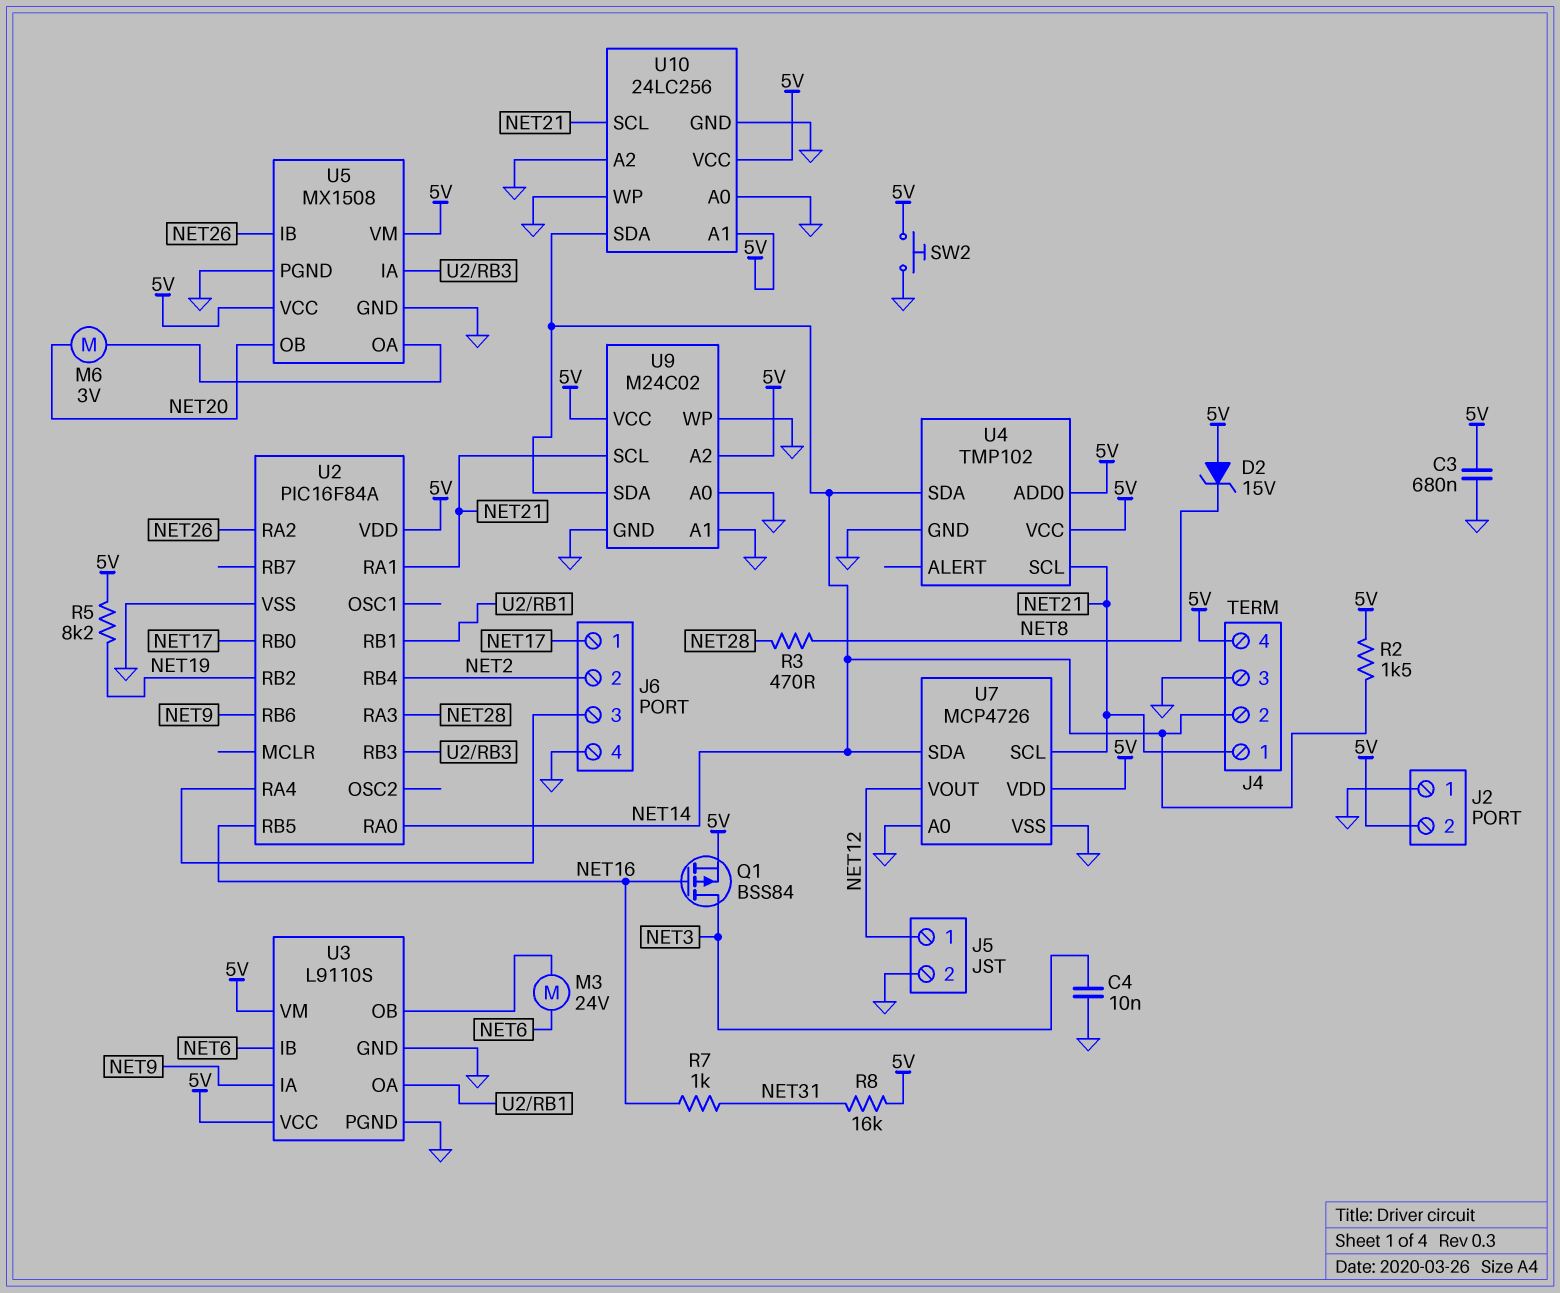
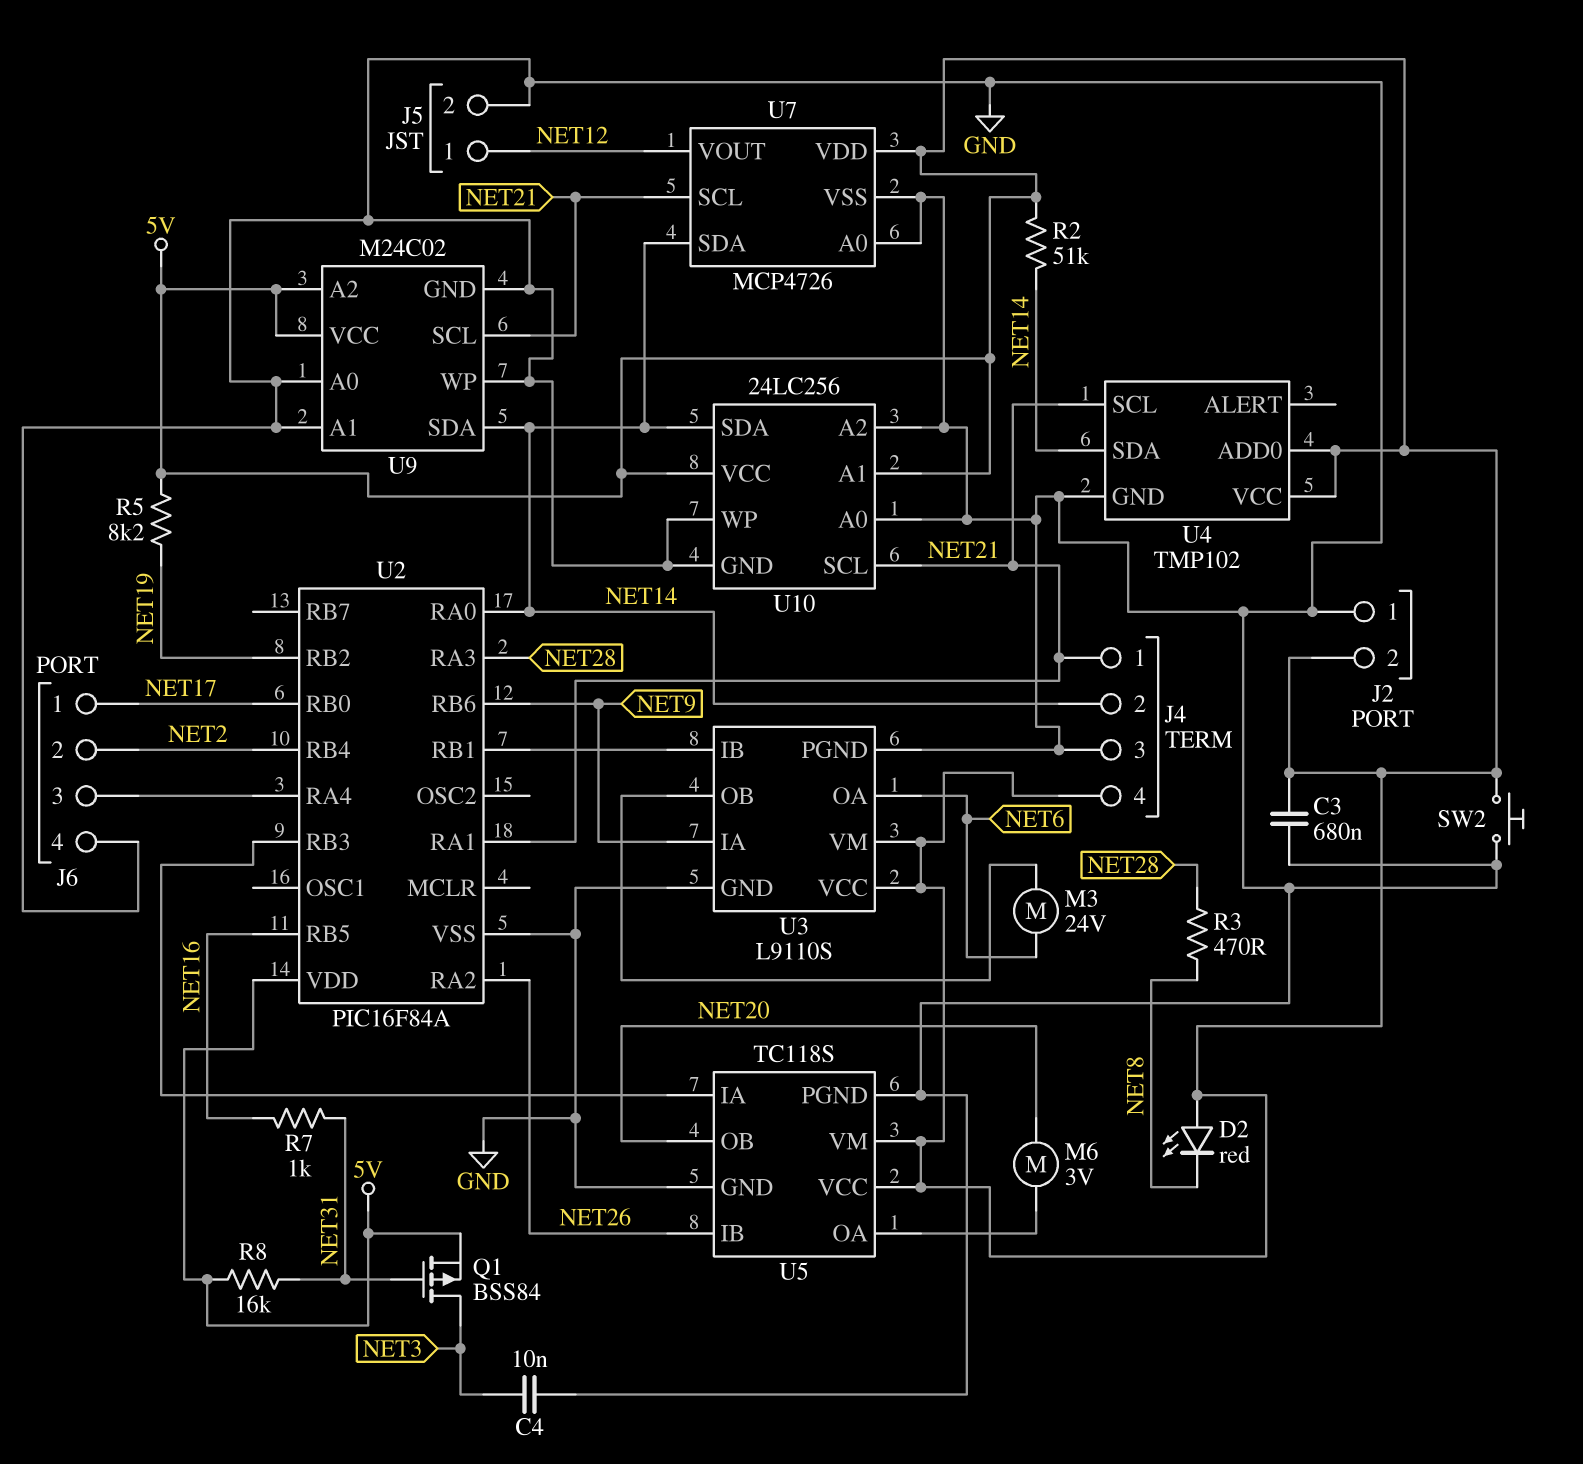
D2: zener 15V (A 5V, K NET8) -> LED red (A 5V, K NET8)
Q1: PMOS BSS84 (G NET16, D NET3, S 5V) -> PMOS BSS84 (G NET31, D NET3, S 5V)
R2: 1.5k (5V, NET14) -> 51k (5V, NET14)
U3 pin IB: NET6 -> U2/RB1
U3 pin OA: U2/RB1 -> NET6
U5: MX1508 -> TC118S

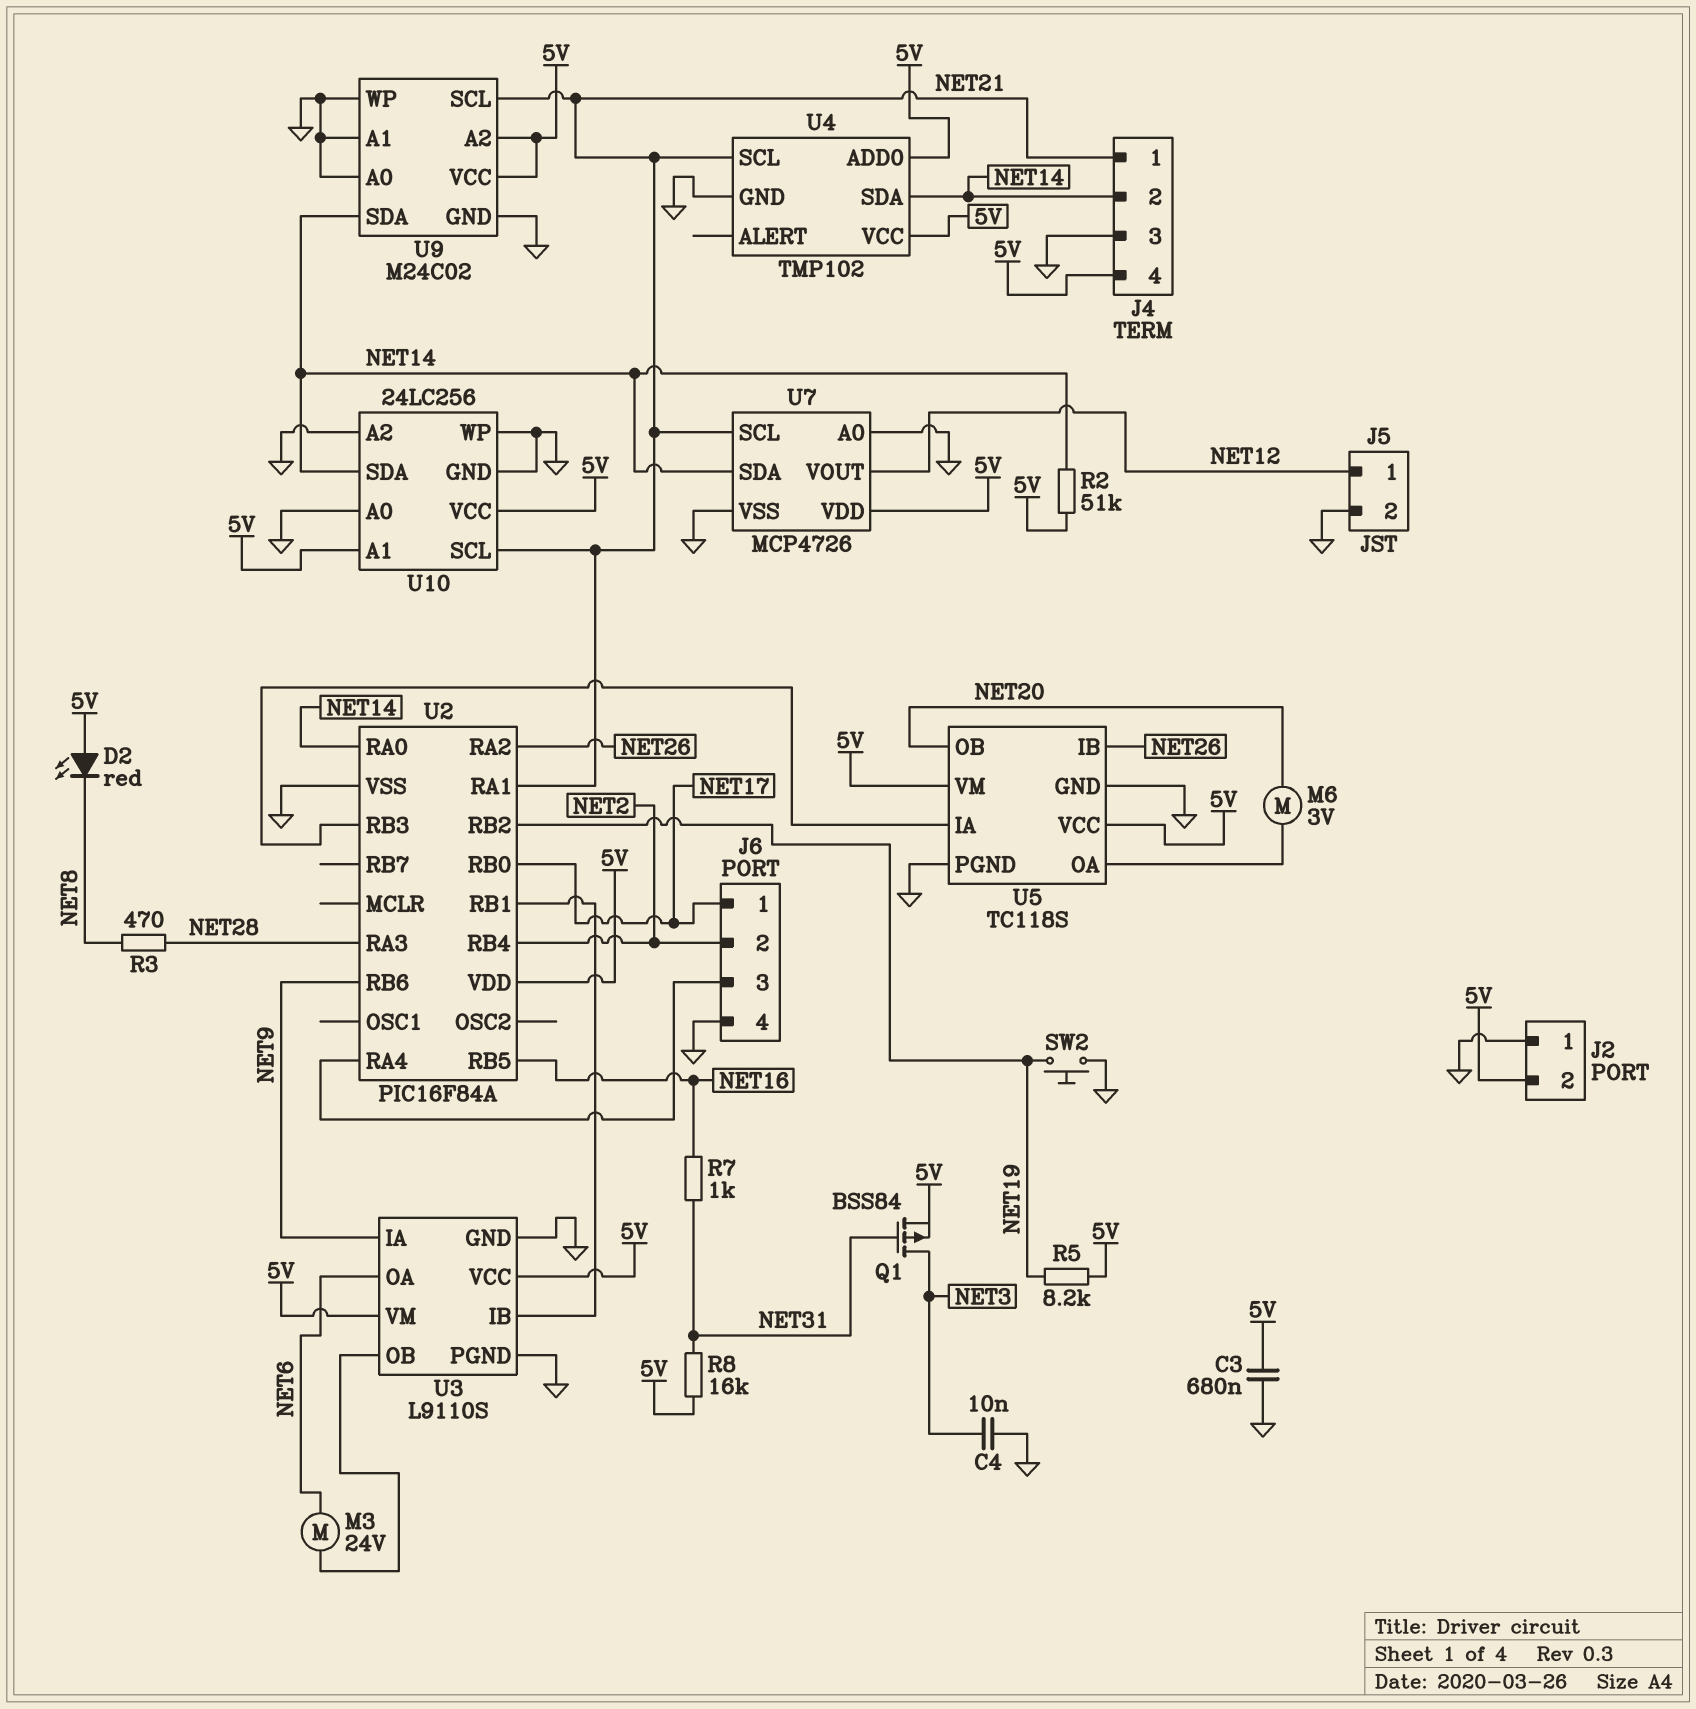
SW2: button (5V, GND) -> button (GND, NET19)

